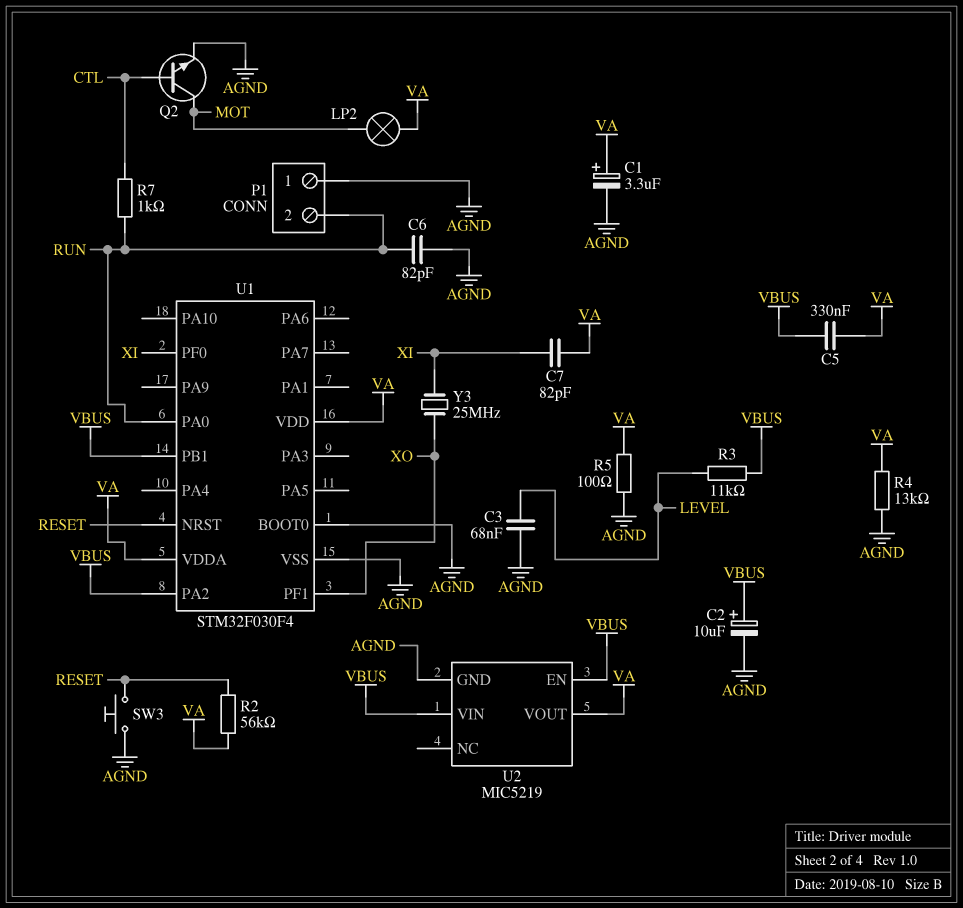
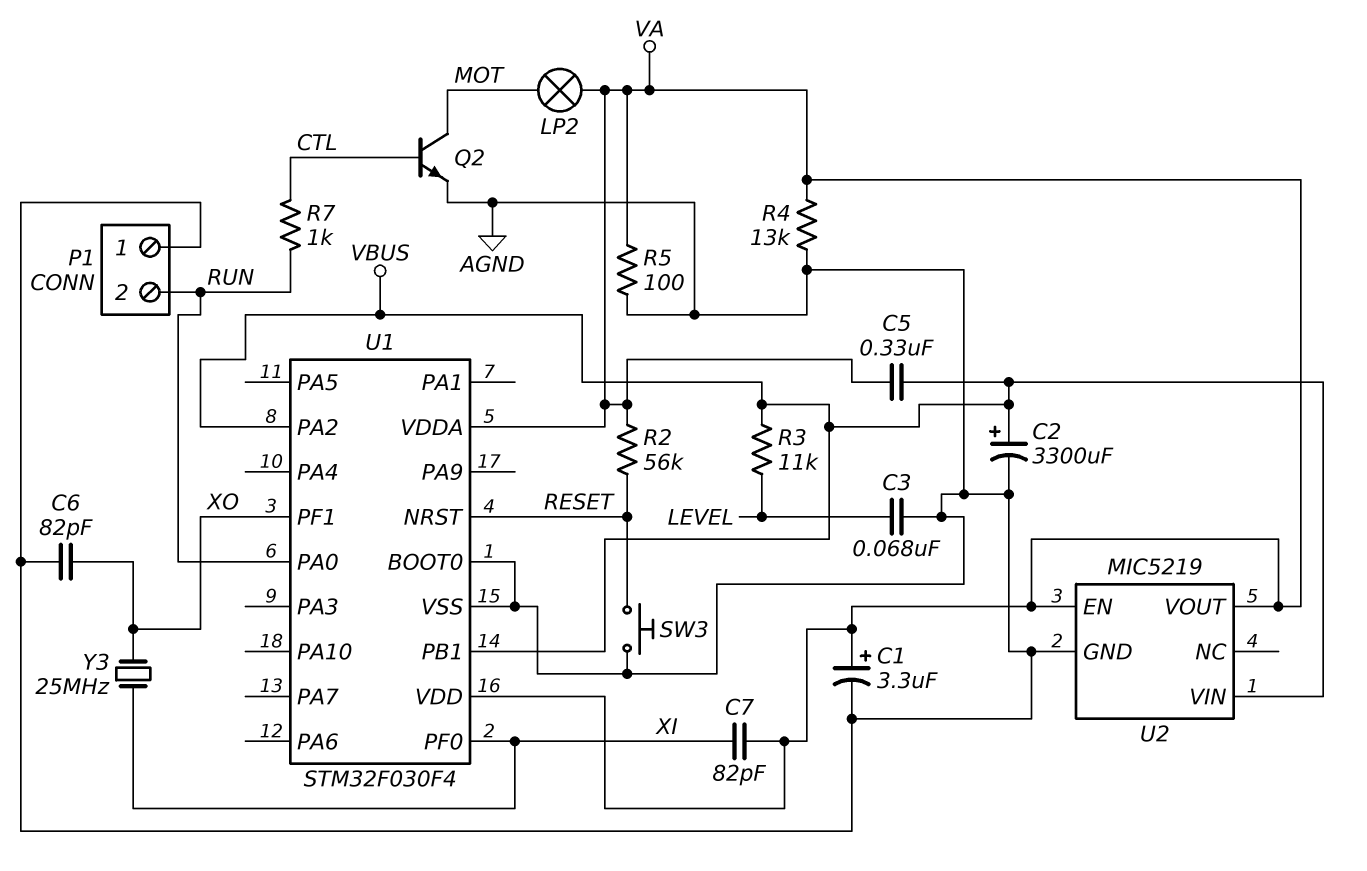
C2: 10uF (plus VBUS, minus AGND) -> 3300uF (plus VBUS, minus AGND)
C6: 82pF (AGND, RUN) -> 82pF (AGND, XO)
U2 pin EN: VBUS -> VA

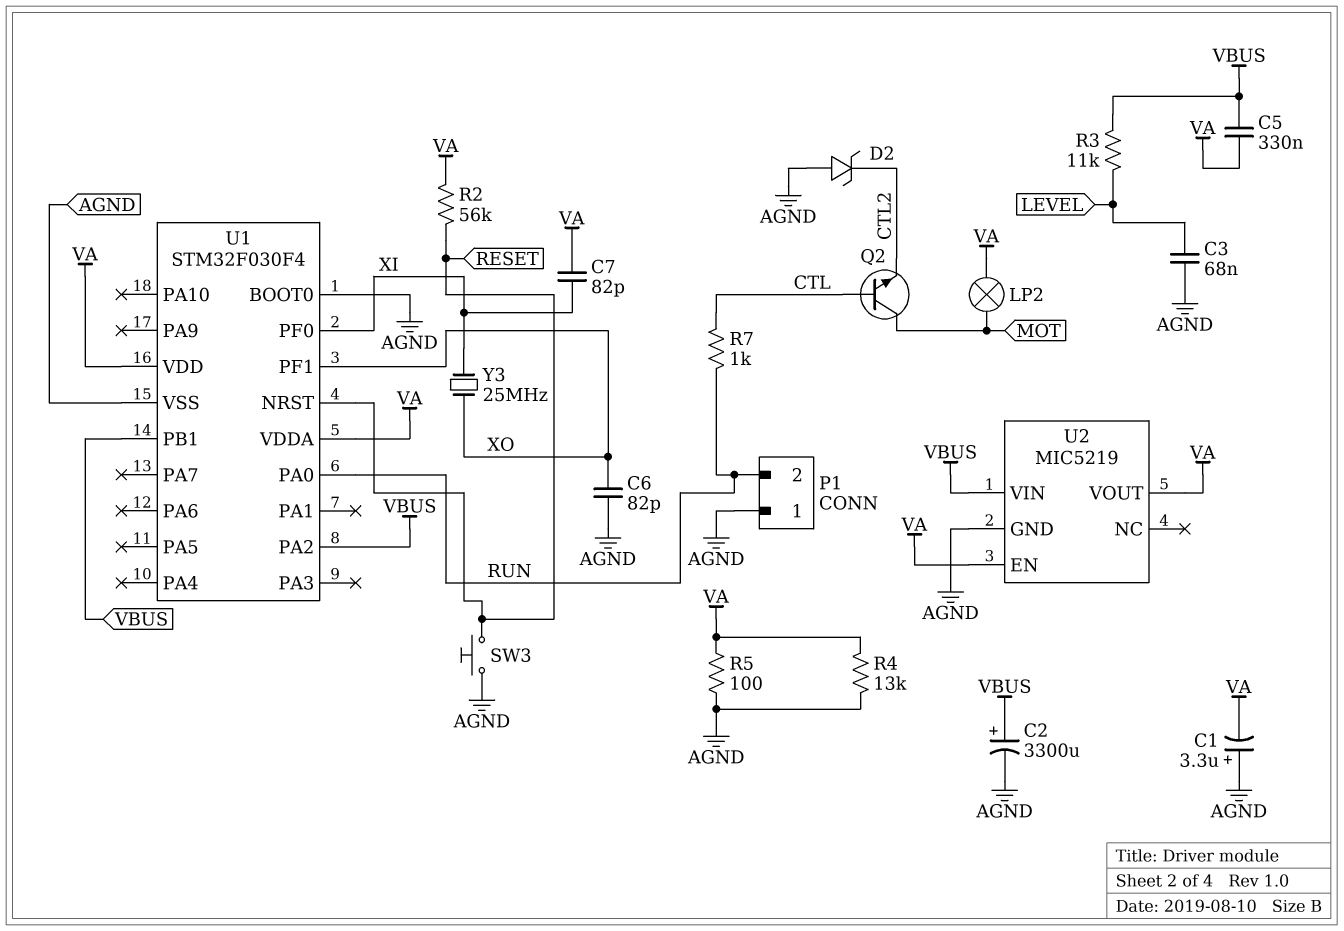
C1: 3.3uF (plus VA, minus AGND) -> 3.3uF (plus AGND, minus VA)
D2: none -> zener (A AGND, K CTL2)
Q2: NPN (B CTL, C MOT, E AGND) -> NPN (B CTL, C MOT, E CTL2)

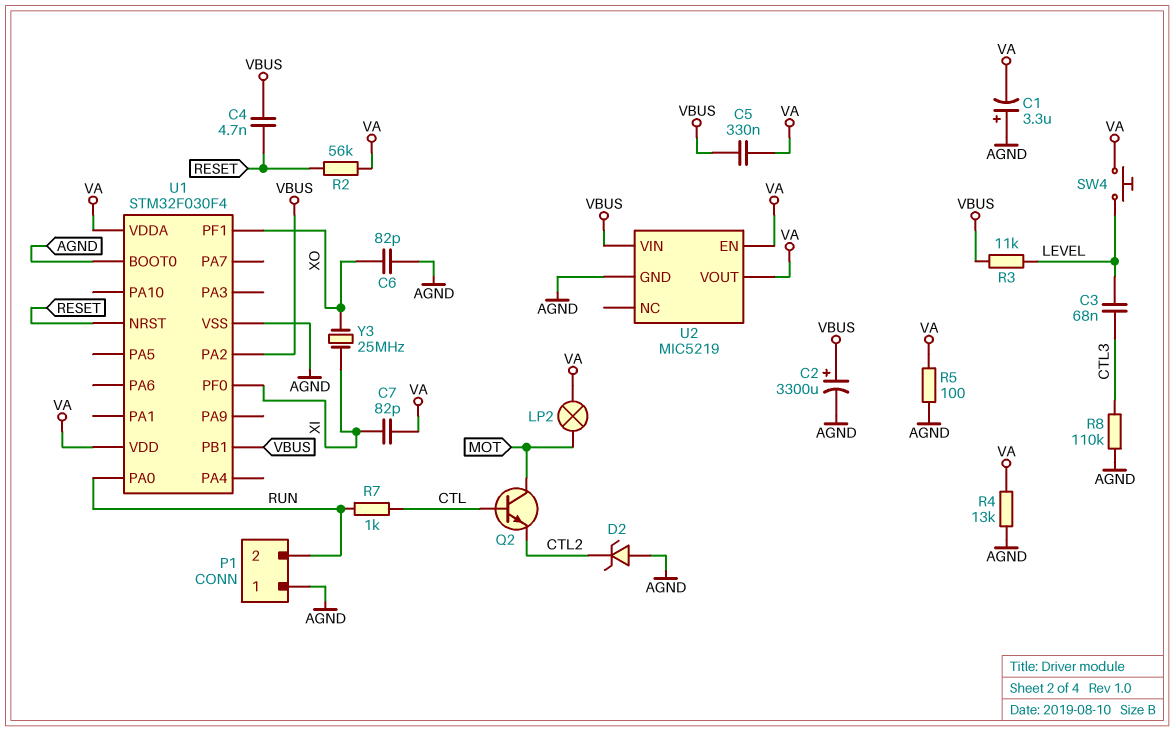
C3: 68nF (AGND, LEVEL) -> 68nF (CTL3, LEVEL)
C4: none -> 4.7nF (RESET, VBUS)
R8: none -> 110k (AGND, CTL3)
SW3: button (AGND, RESET) -> none
SW4: none -> button (LEVEL, VA)

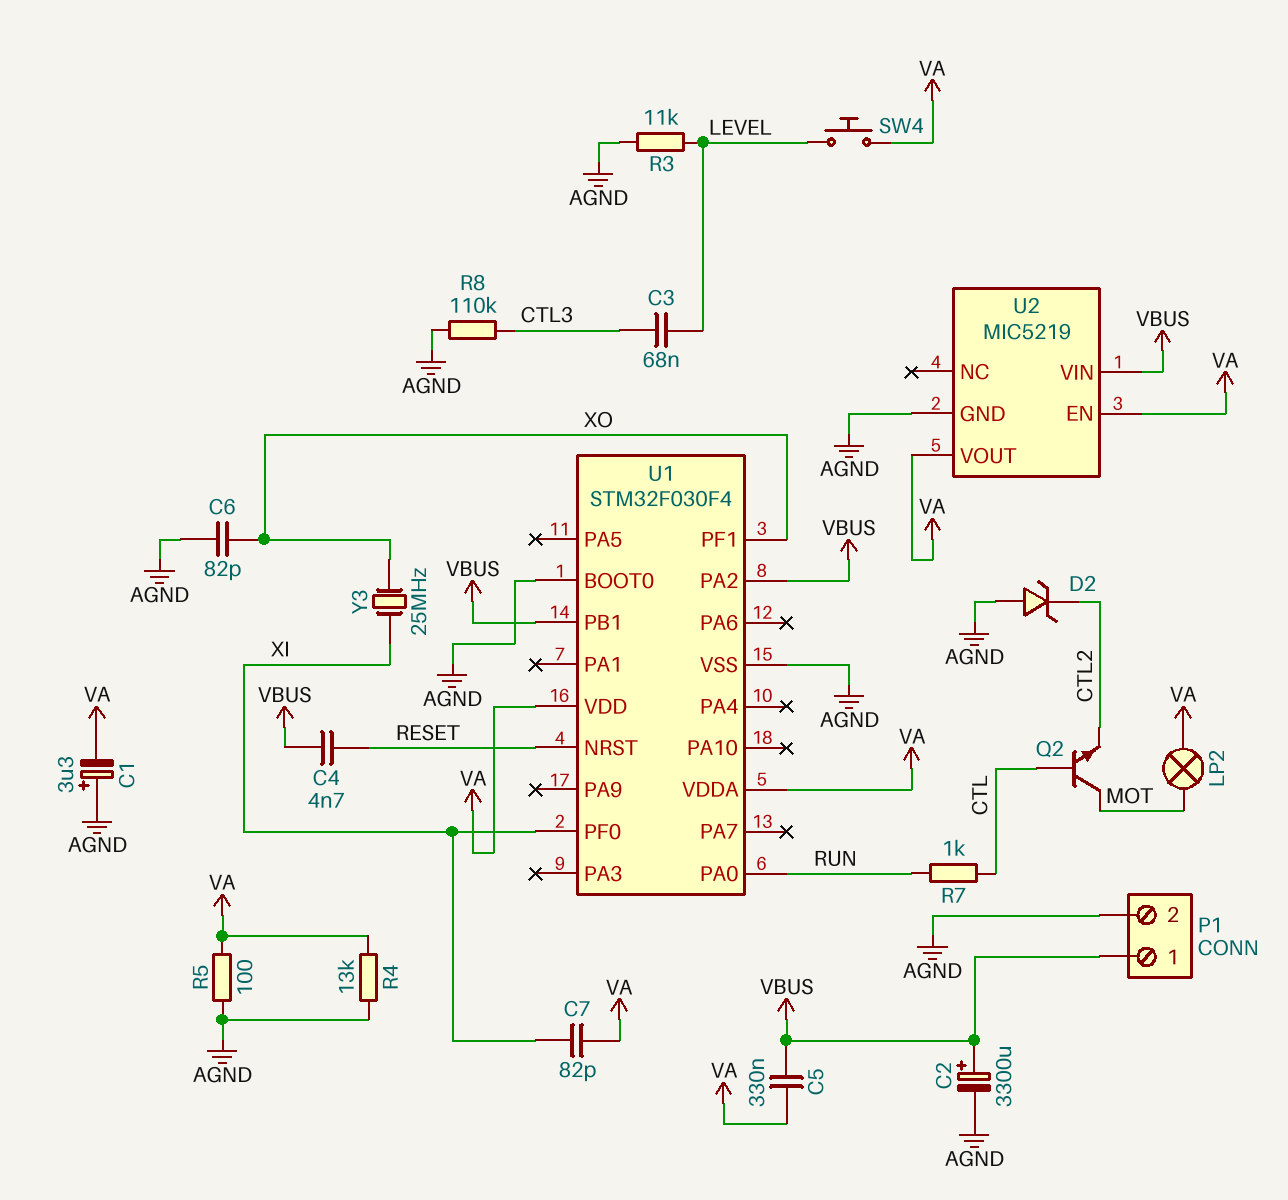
P1 pin 1: AGND -> VBUS
P1 pin 2: RUN -> AGND
R2: 56k (RESET, VA) -> none
R3: 11k (LEVEL, VBUS) -> 11k (AGND, LEVEL)

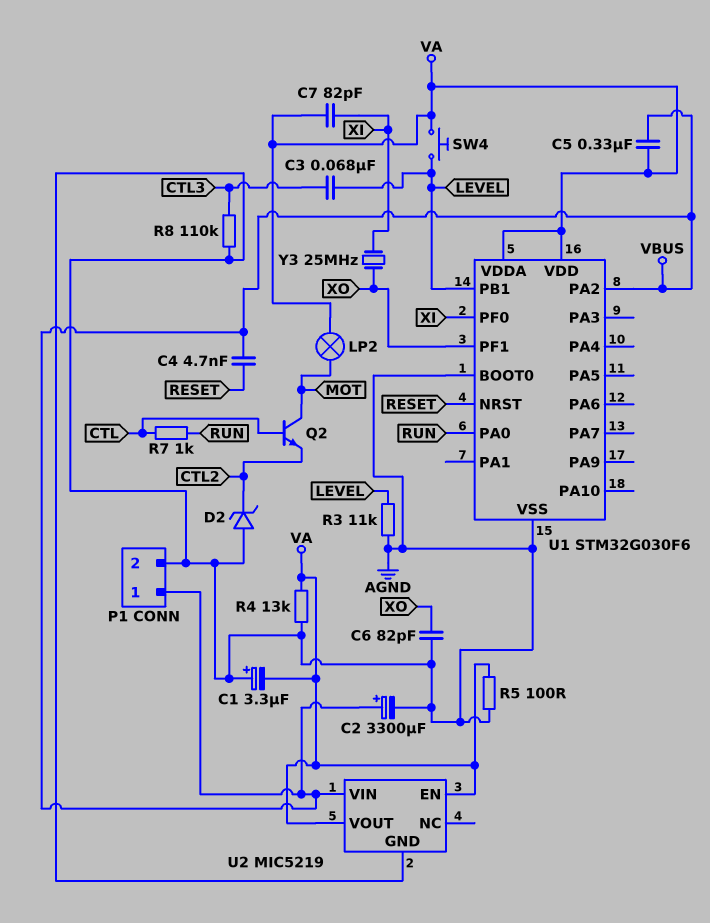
U1: STM32F030F4 -> STM32G030F6
U1 pin PB1: VBUS -> LEVEL

